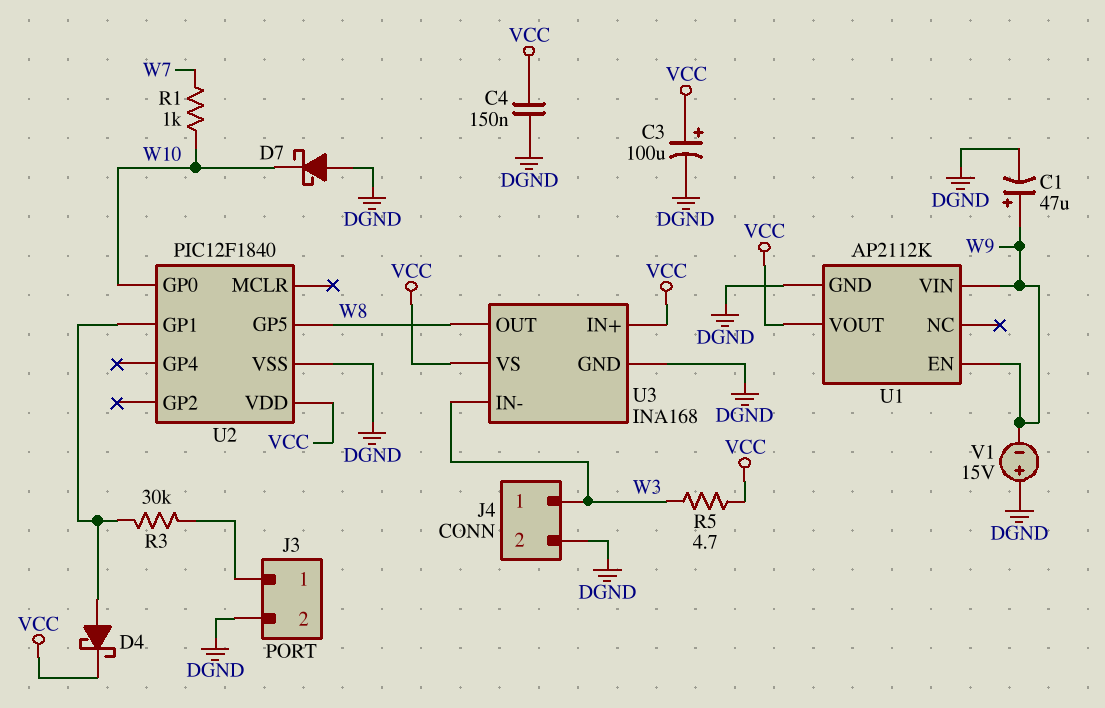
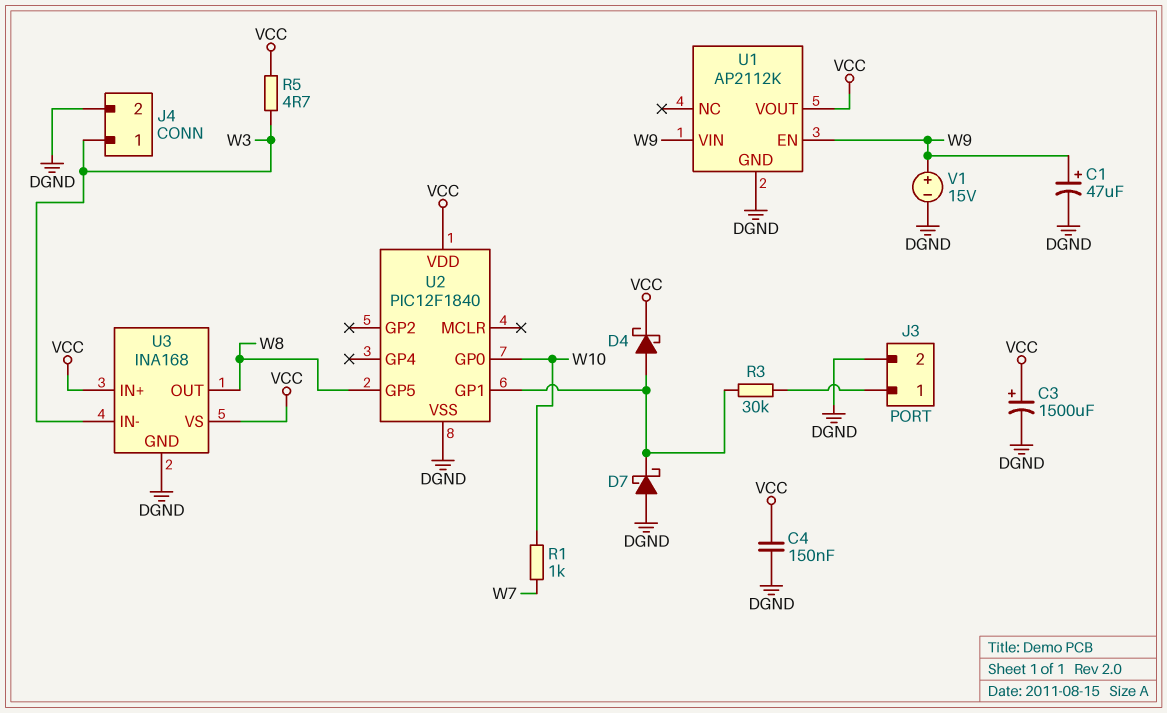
C3: 100uF (plus VCC, minus DGND) -> 1500uF (plus VCC, minus DGND)
D7: schottky (A DGND, K W10) -> schottky (A DGND, K U2/GP1)
V1: 15V (plus DGND, minus W9) -> 15V (plus W9, minus DGND)

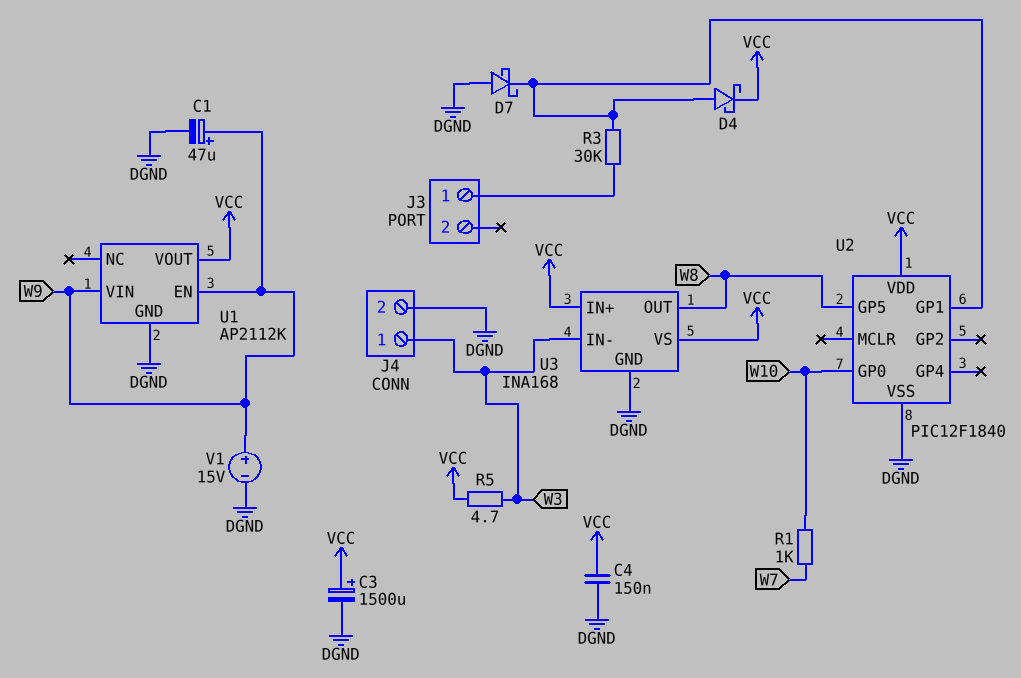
J3 pin 2: DGND -> none

